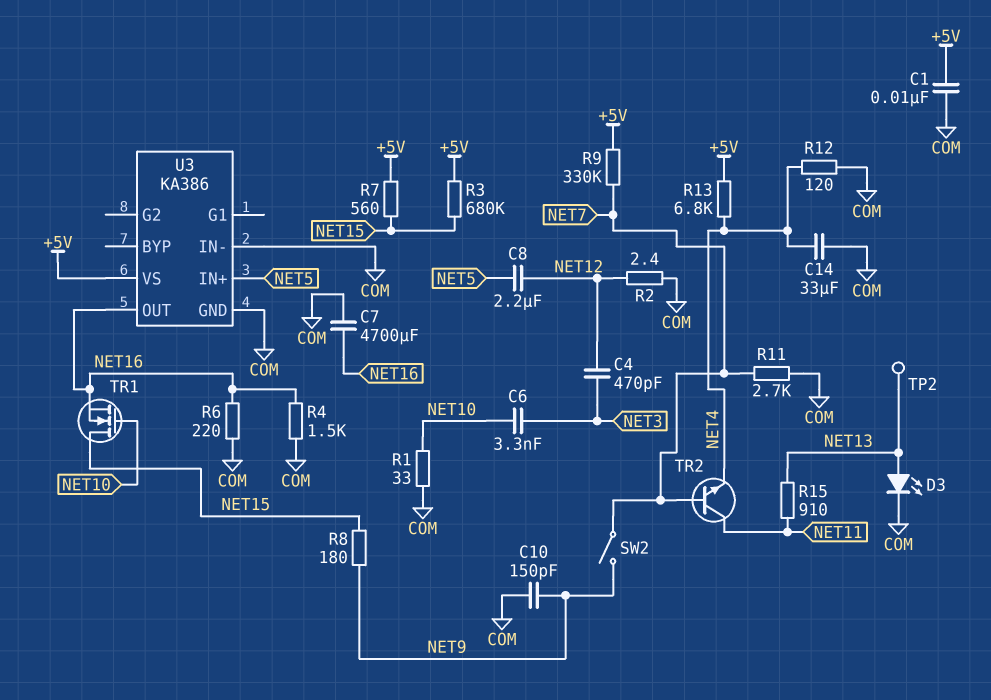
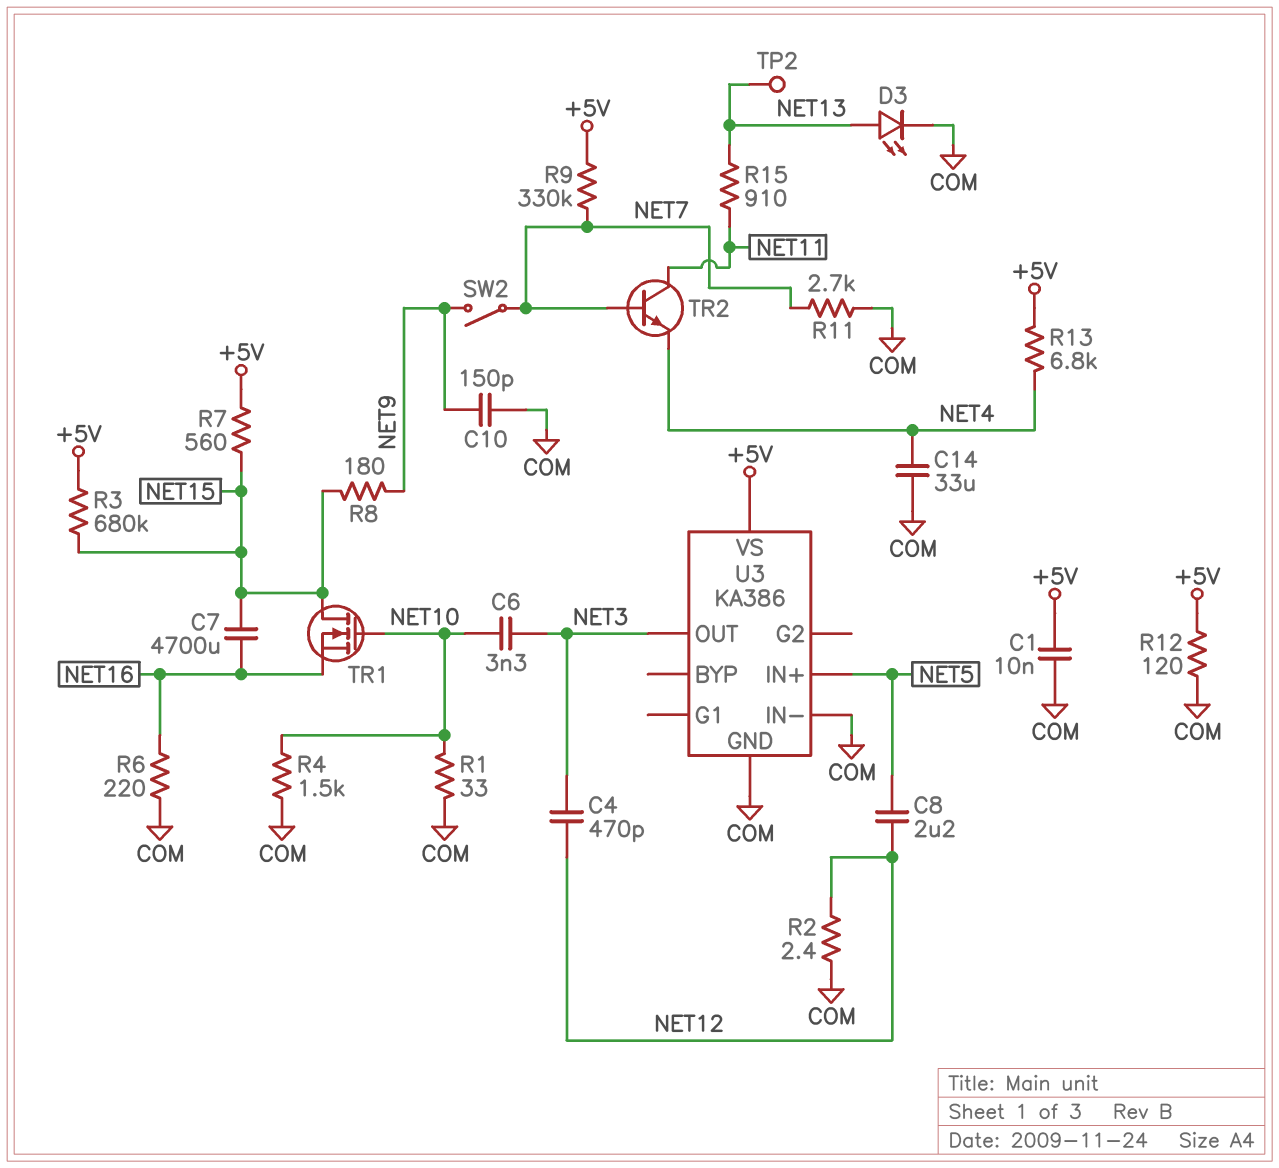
C7: 4700uF (COM, NET16) -> 4700uF (NET15, NET16)
R4: 1.5k (COM, NET16) -> 1.5k (COM, NET10)
R12: 120 (COM, NET4) -> 120 (+5V, COM)
U3 pin OUT: NET16 -> NET3

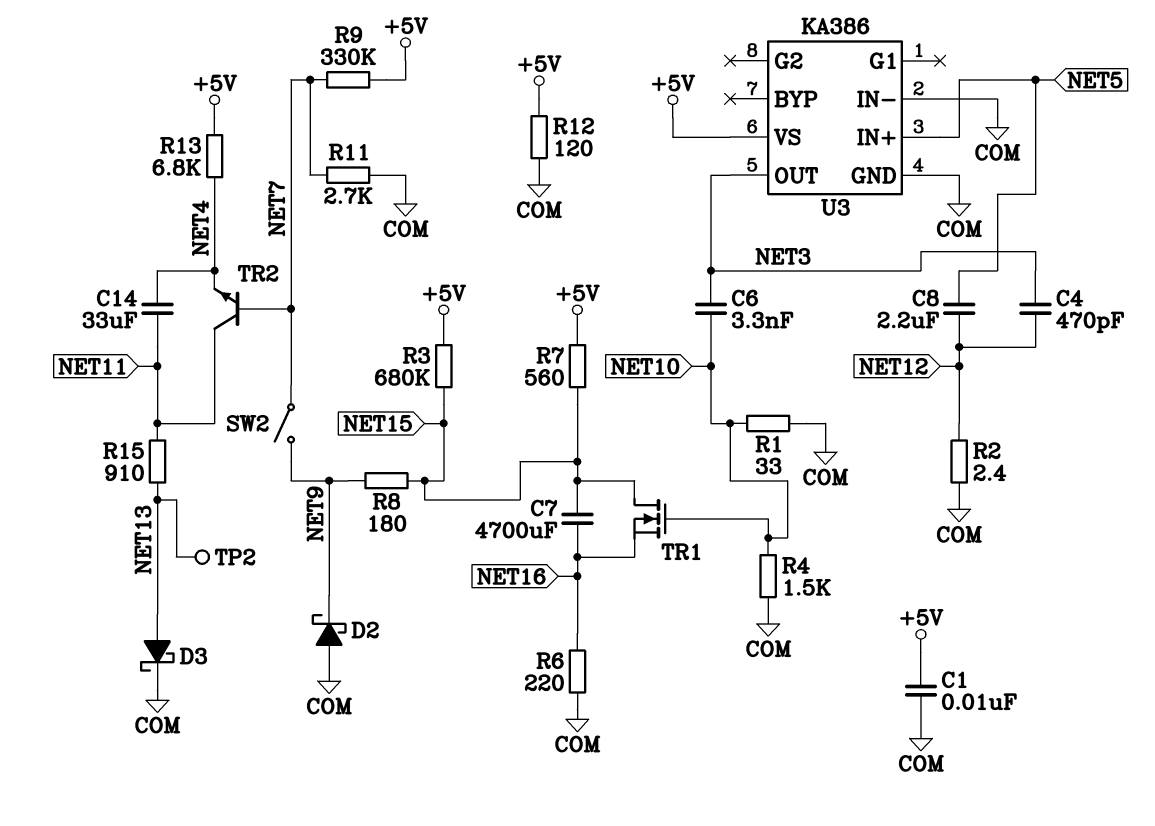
C10: 150pF (COM, NET9) -> none
C14: 33uF (COM, NET4) -> 33uF (NET4, NET11)
D2: none -> schottky (A COM, K NET9)
D3: LED (A NET13, K COM) -> schottky (A NET13, K COM)

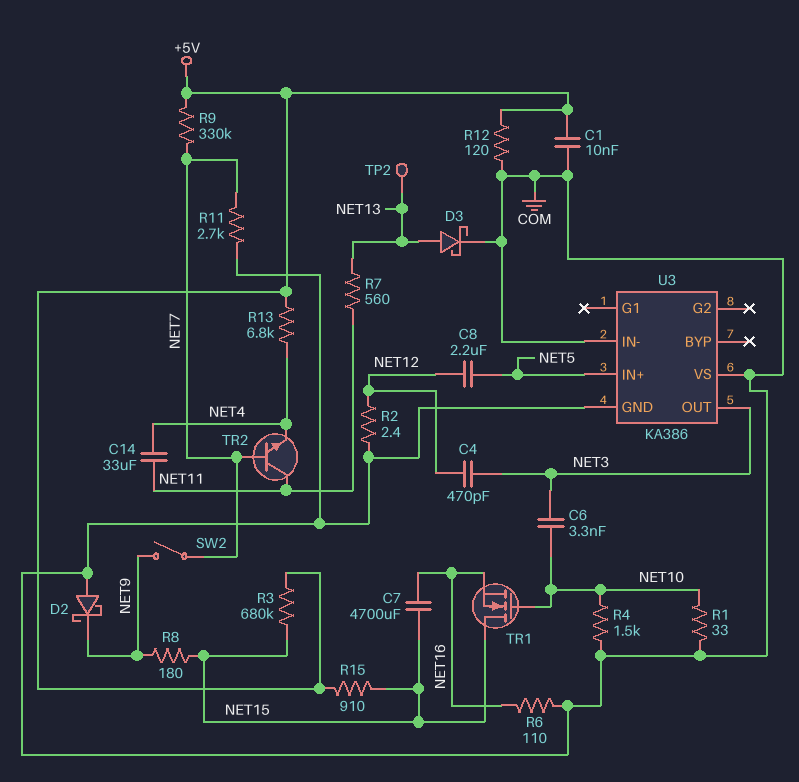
R6: 220 (COM, NET16) -> 110 (COM, NET16)
R7: 560 (+5V, NET15) -> 560 (NET11, NET13)
R15: 910 (NET11, NET13) -> 910 (+5V, NET15)
U3 pin VS: +5V -> COM

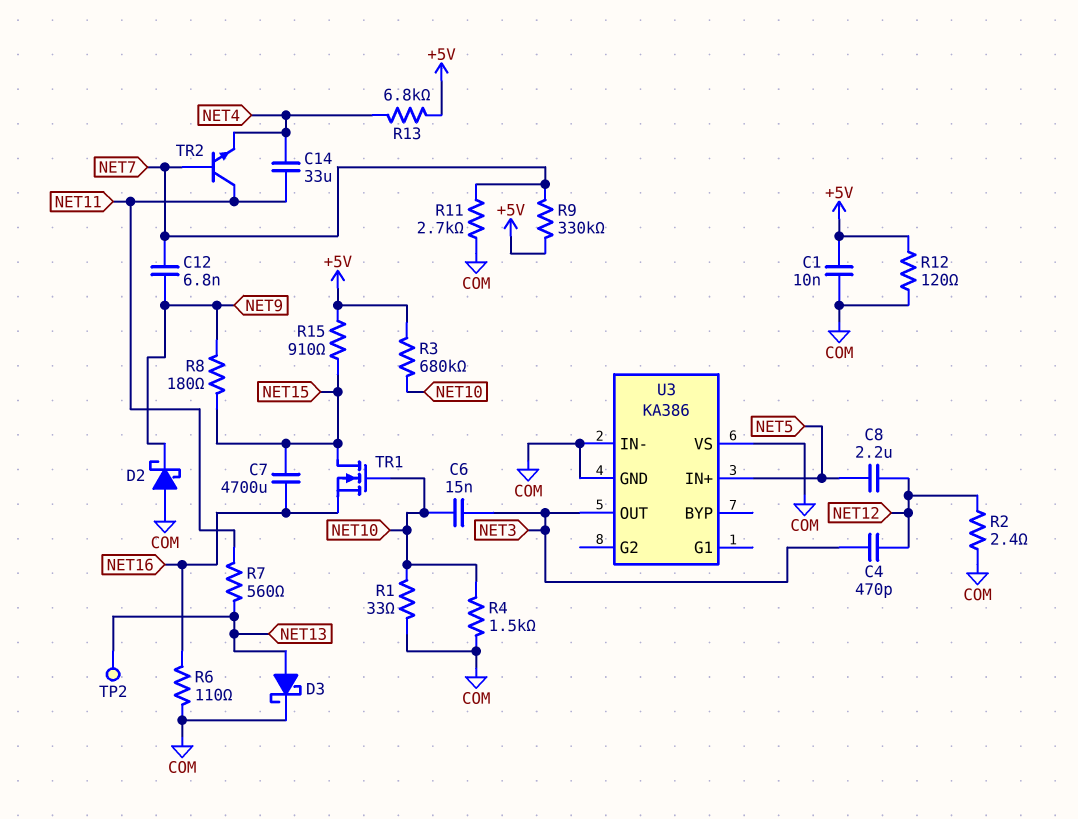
C6: 3.3nF (NET3, NET10) -> 15nF (NET3, NET10)
C12: none -> 6.8nF (NET7, NET9)
R3: 680k (+5V, NET15) -> 680k (+5V, NET10)
SW2: switch (NET7, NET9) -> none

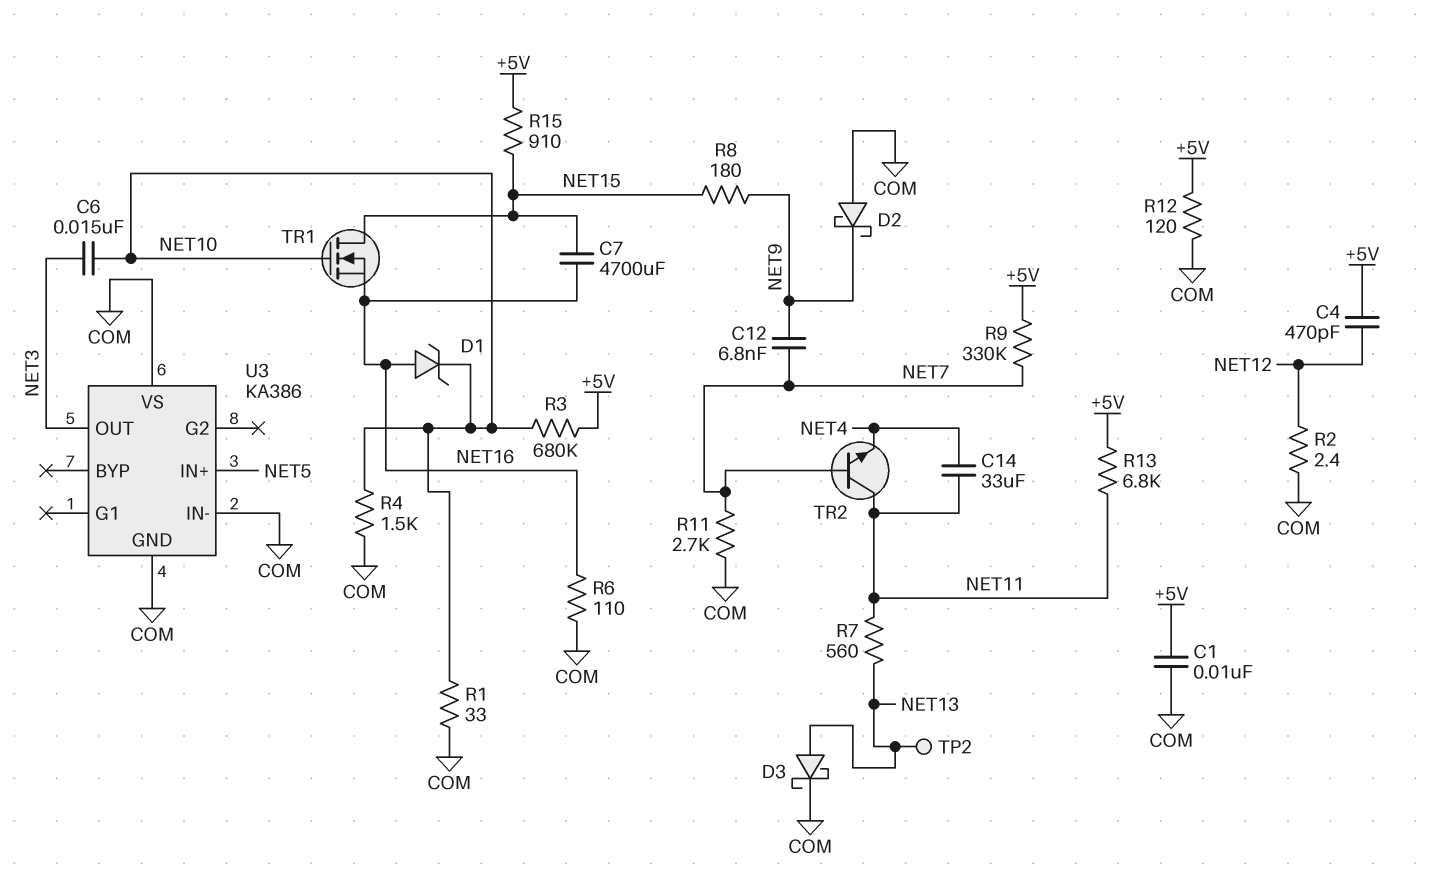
C4: 470pF (NET3, NET12) -> 470pF (+5V, NET12)
C8: 2.2uF (NET5, NET12) -> none
D1: none -> zener (A NET16, K NET10)
R13: 6.8k (+5V, NET4) -> 6.8k (+5V, NET11)

